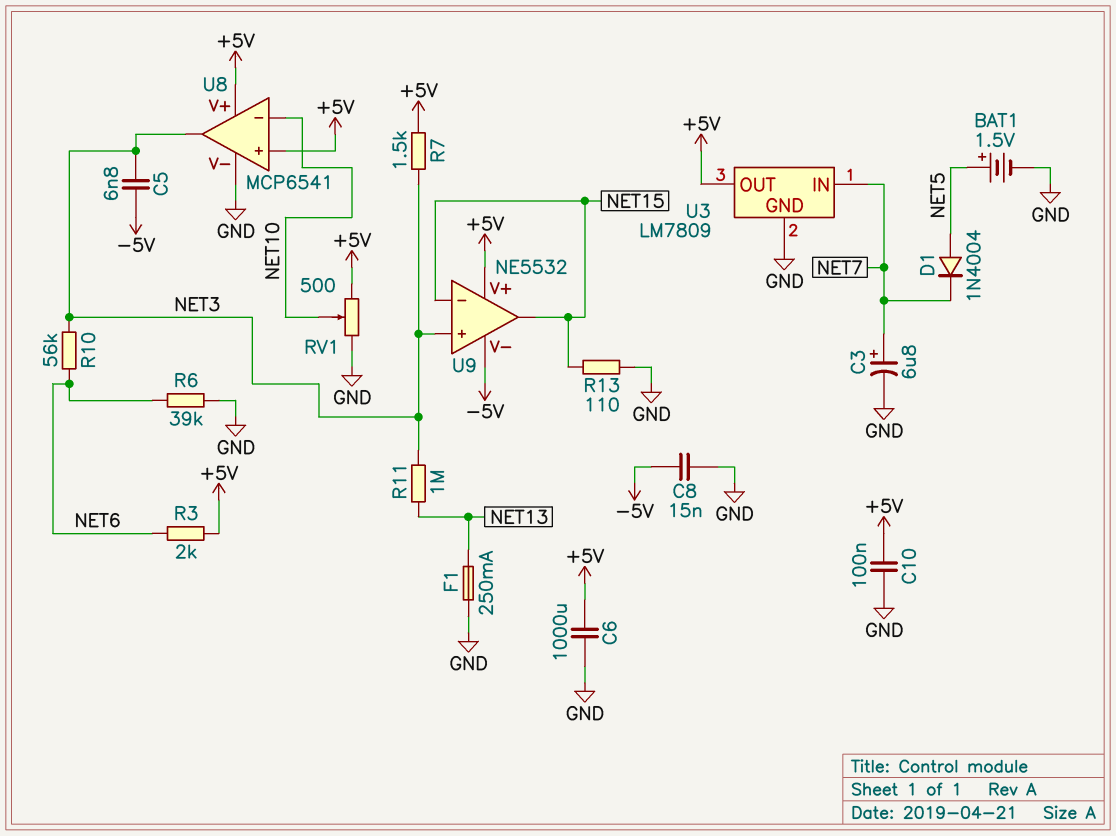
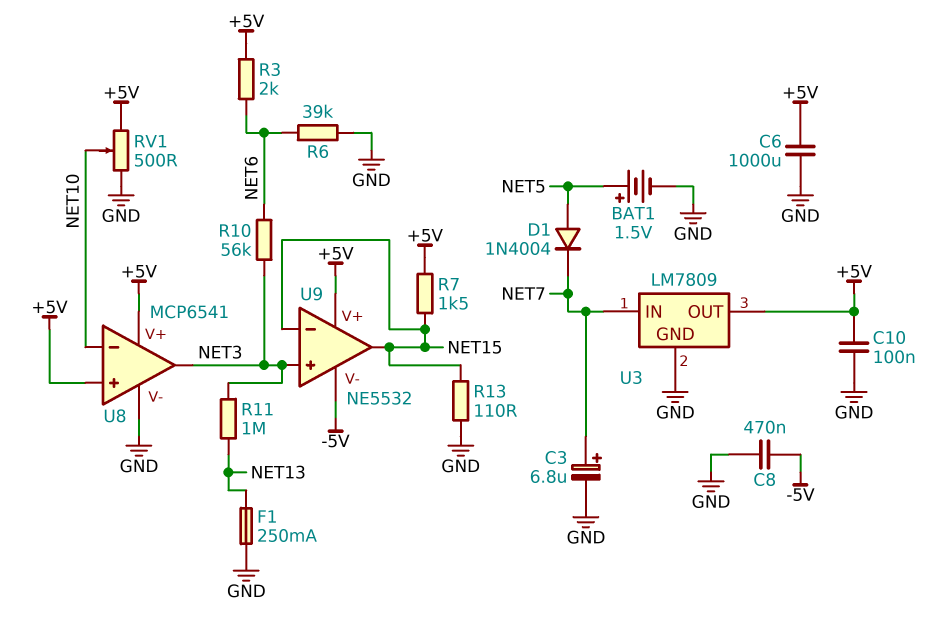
C5: 6.8nF (-5V, NET3) -> none
C8: 15nF (-5V, GND) -> 470nF (-5V, GND)
R7: 1.5k (+5V, NET3) -> 1.5k (+5V, NET15)

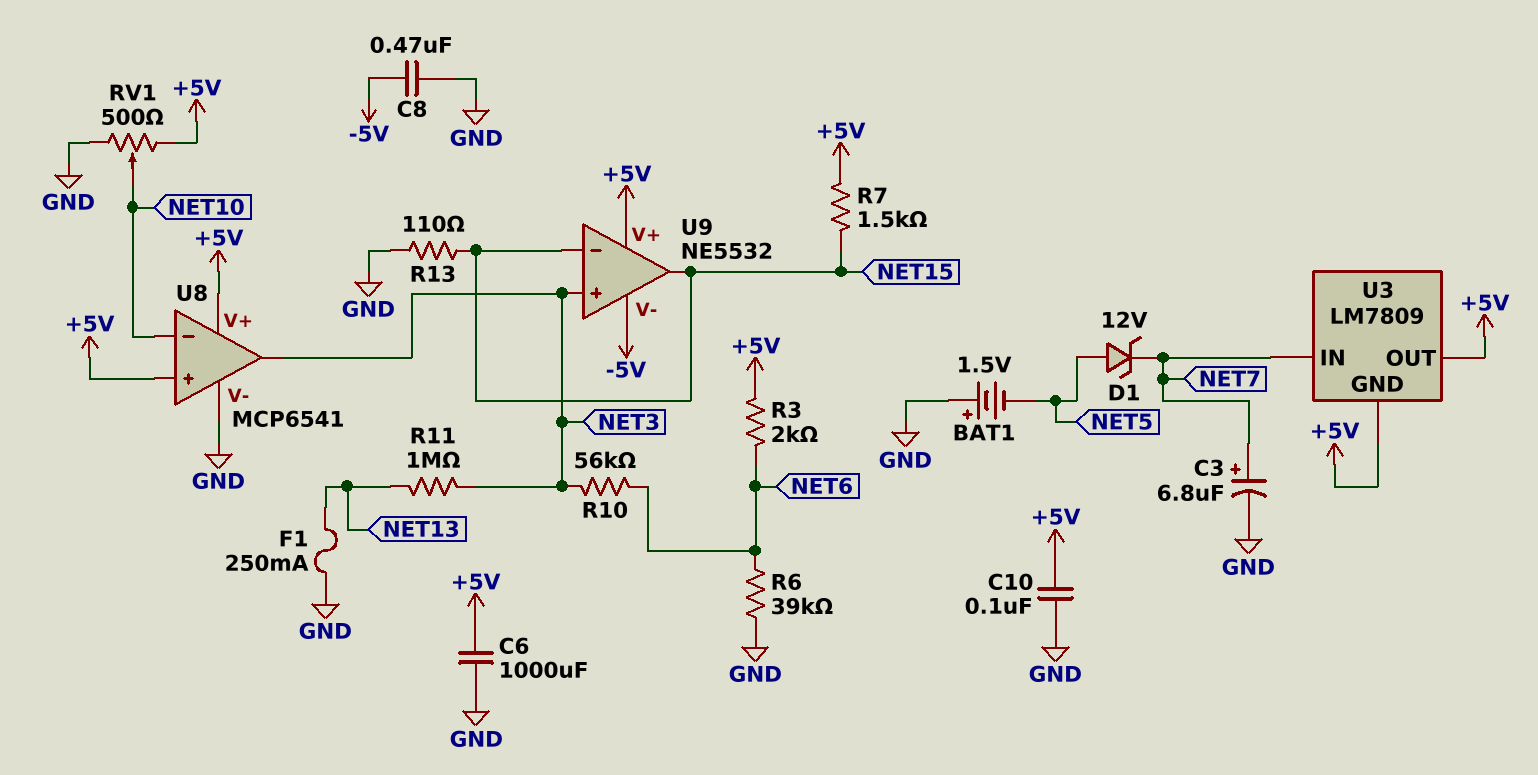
BAT1: 1.5V (plus NET5, minus GND) -> 1.5V (plus GND, minus NET5)
D1: diode 1N4004 (A NET5, K NET7) -> zener 12V (A NET5, K NET7)
U3 pin GND: GND -> +5V

